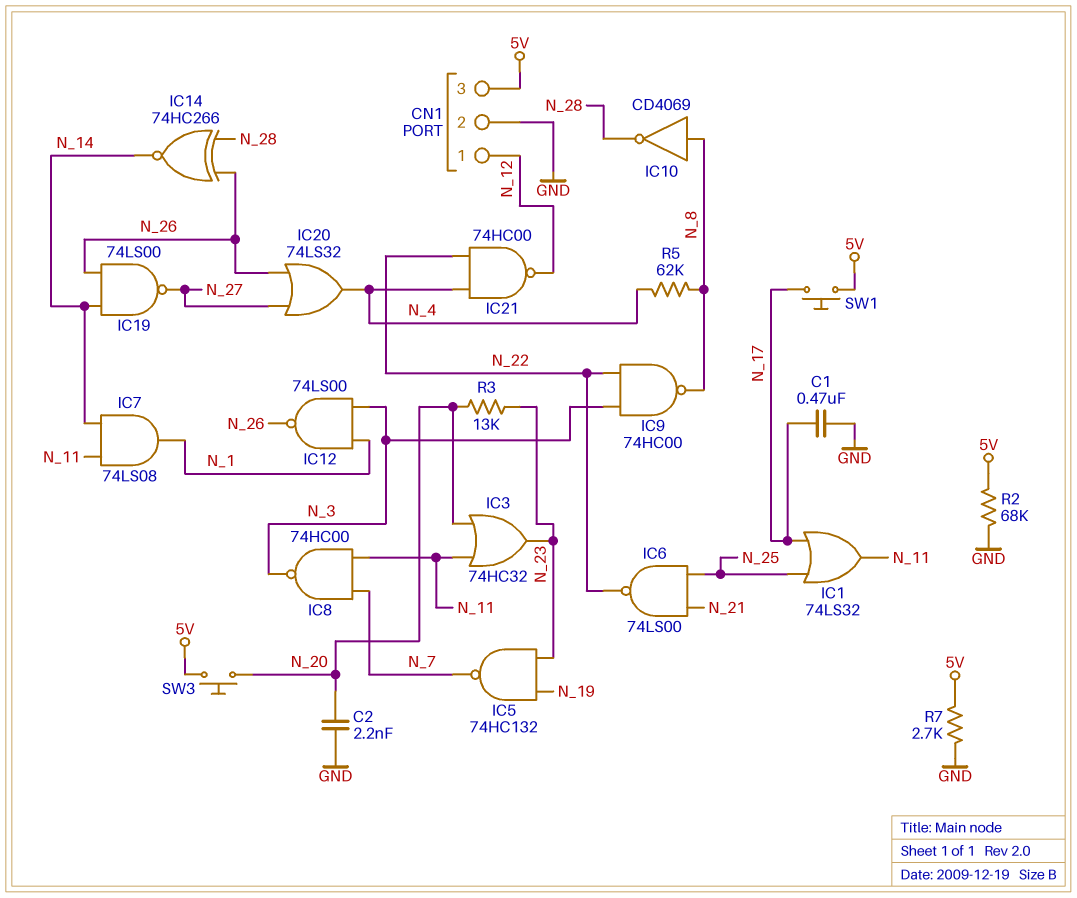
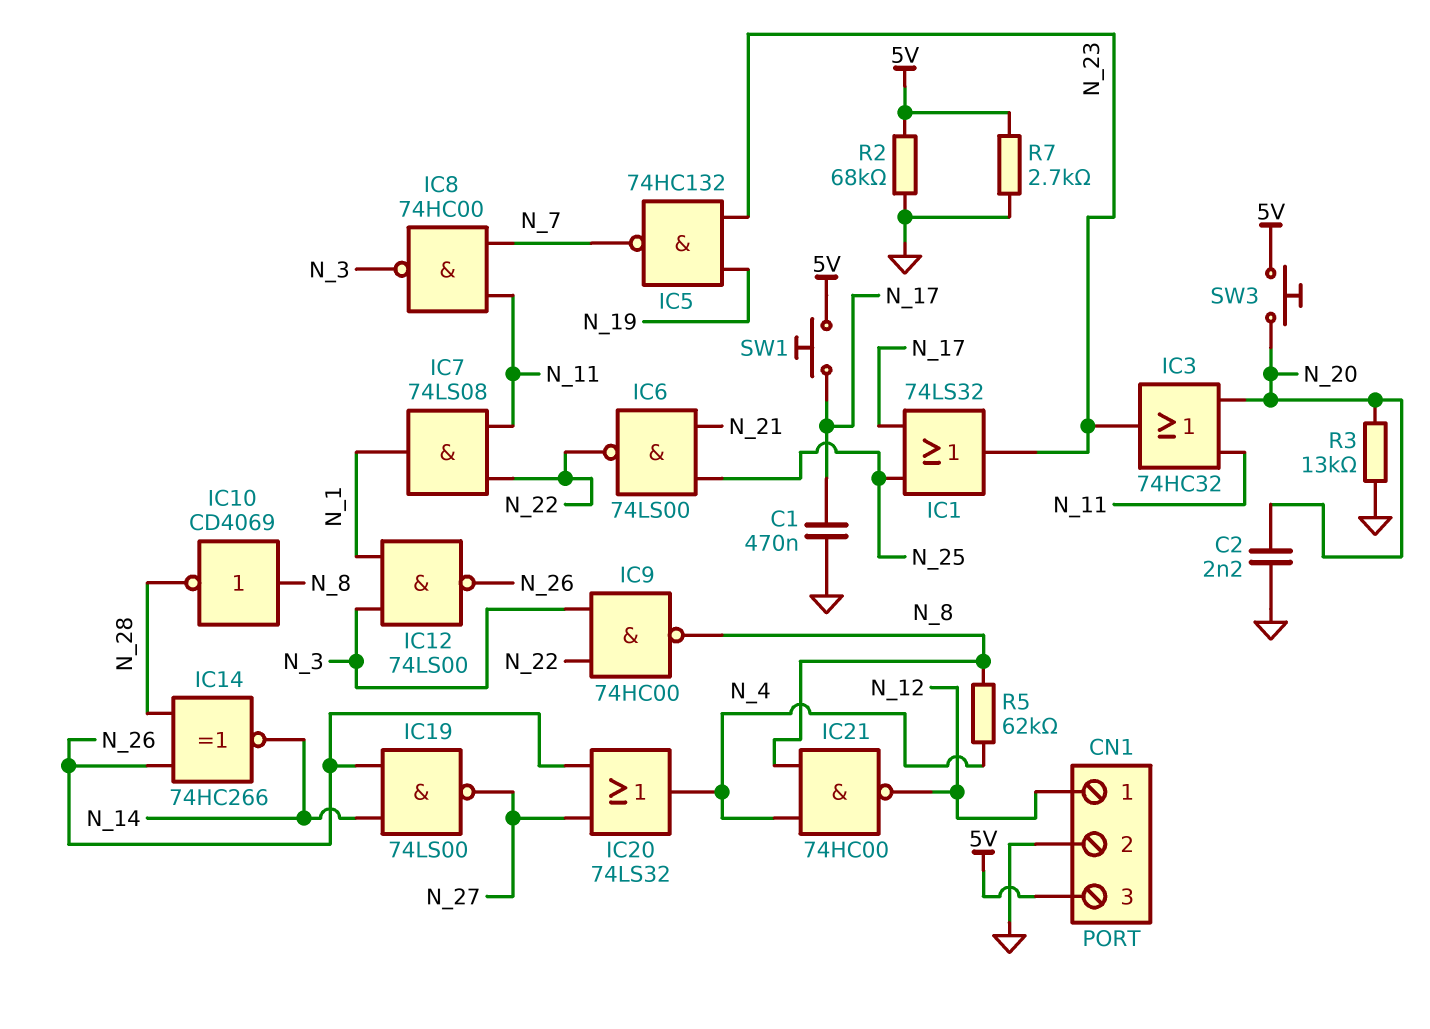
IC1: OR 74LS32 (in N_17, in N_25, out N_11) -> OR 74LS32 (in N_17, in N_25, out N_23)
IC7: AND 74LS08 (in N_11, in N_14, out N_1) -> AND 74LS08 (in N_11, in N_22, out N_1)
IC21: NAND 74HC00 (in N_4, in N_22, out N_12) -> NAND 74HC00 (in N_4, in N_8, out N_12)
R3: 13k (N_20, N_23) -> 13k (GND, N_20)

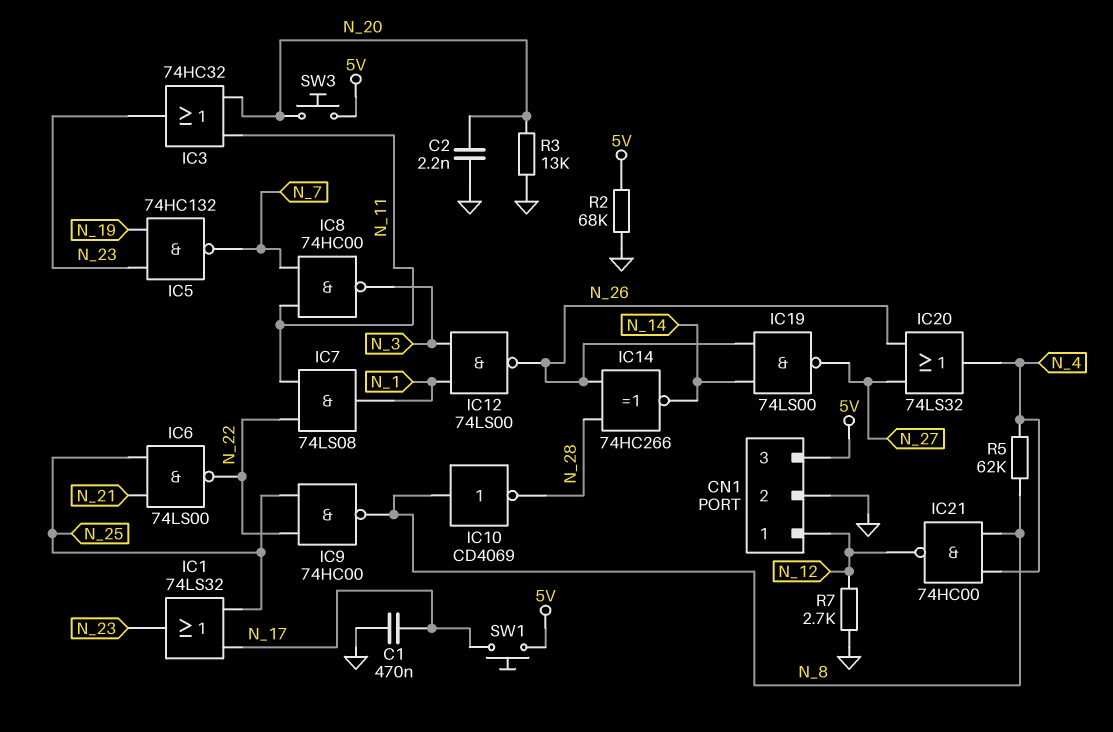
IC9: NAND 74HC00 (in N_3, in N_22, out N_8) -> NAND 74HC00 (in N_22, in N_25, out N_8)
R7: 2.7k (5V, GND) -> 2.7k (GND, N_12)

